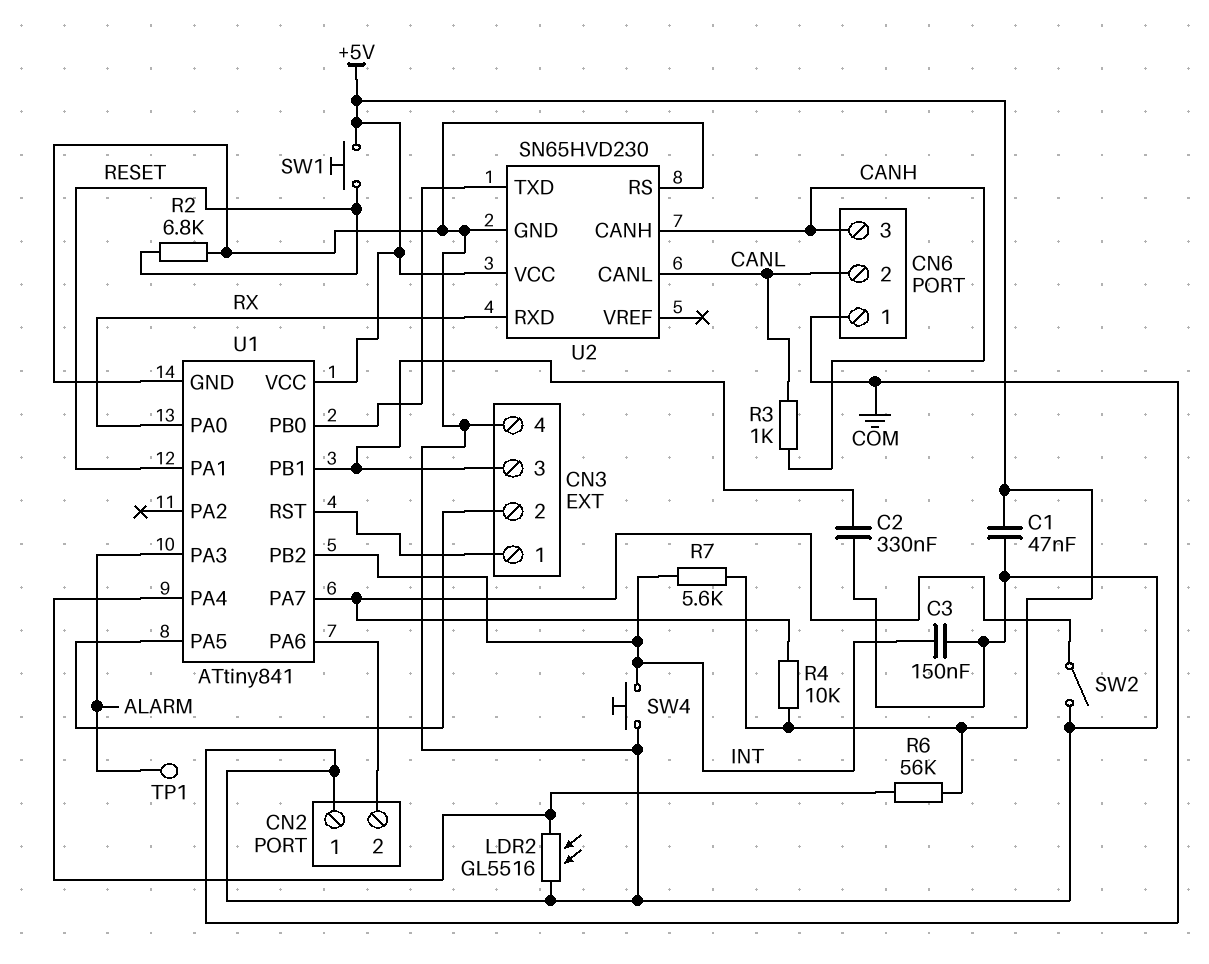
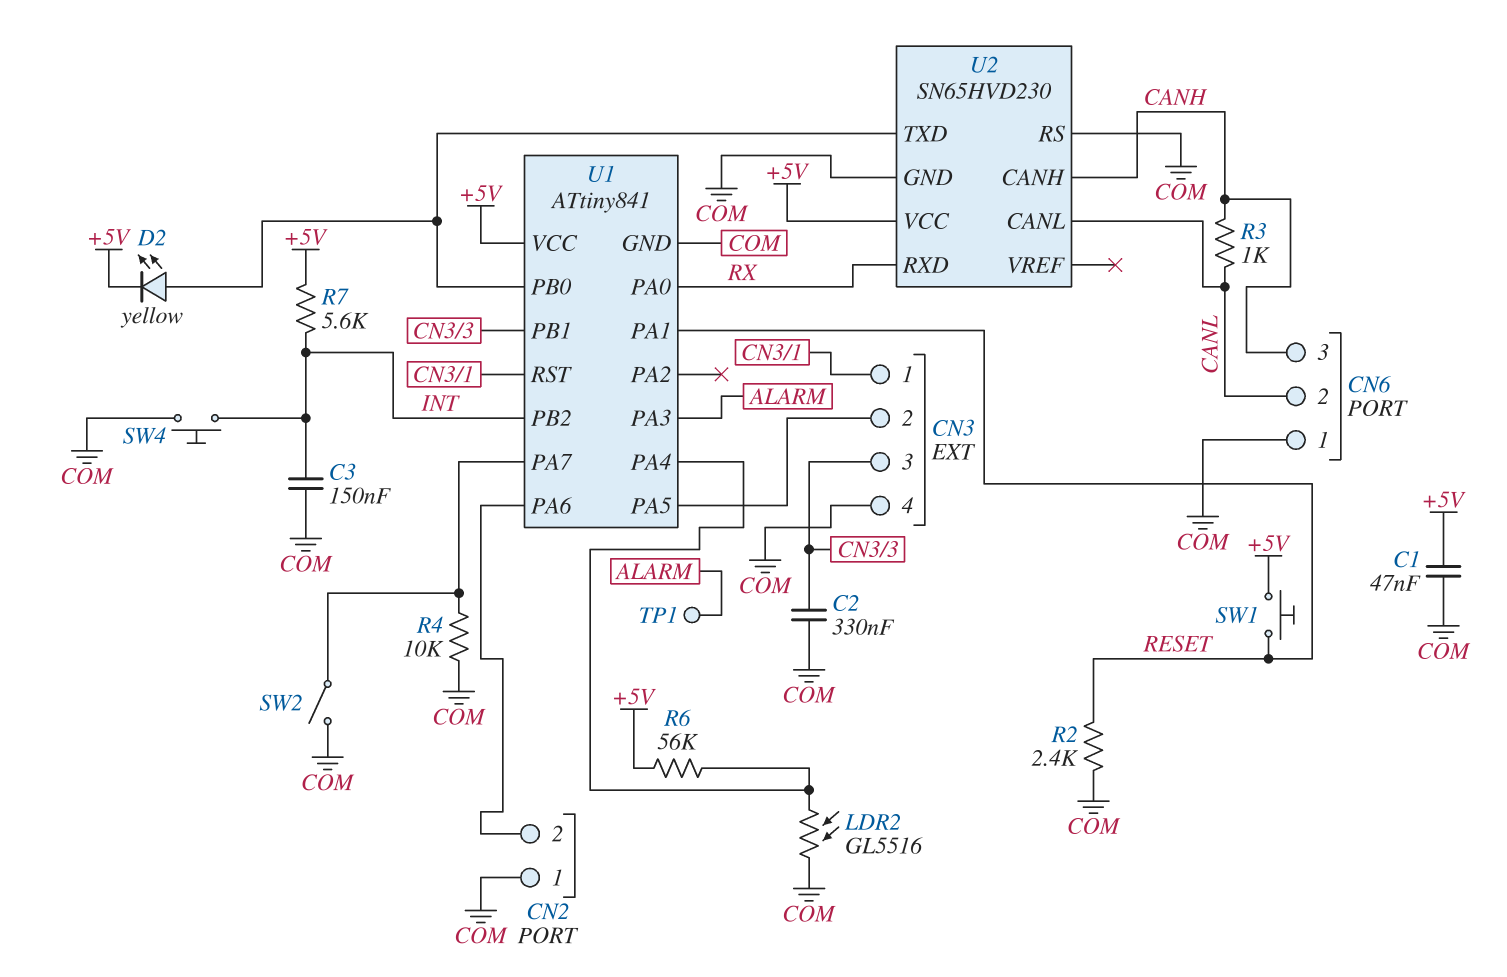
D2: none -> LED yellow (A U1/PB0, K +5V)
R2: 6.8k (COM, RESET) -> 2.4k (COM, RESET)
R4: 10k (+5V, U1/PA7) -> 10k (COM, U1/PA7)

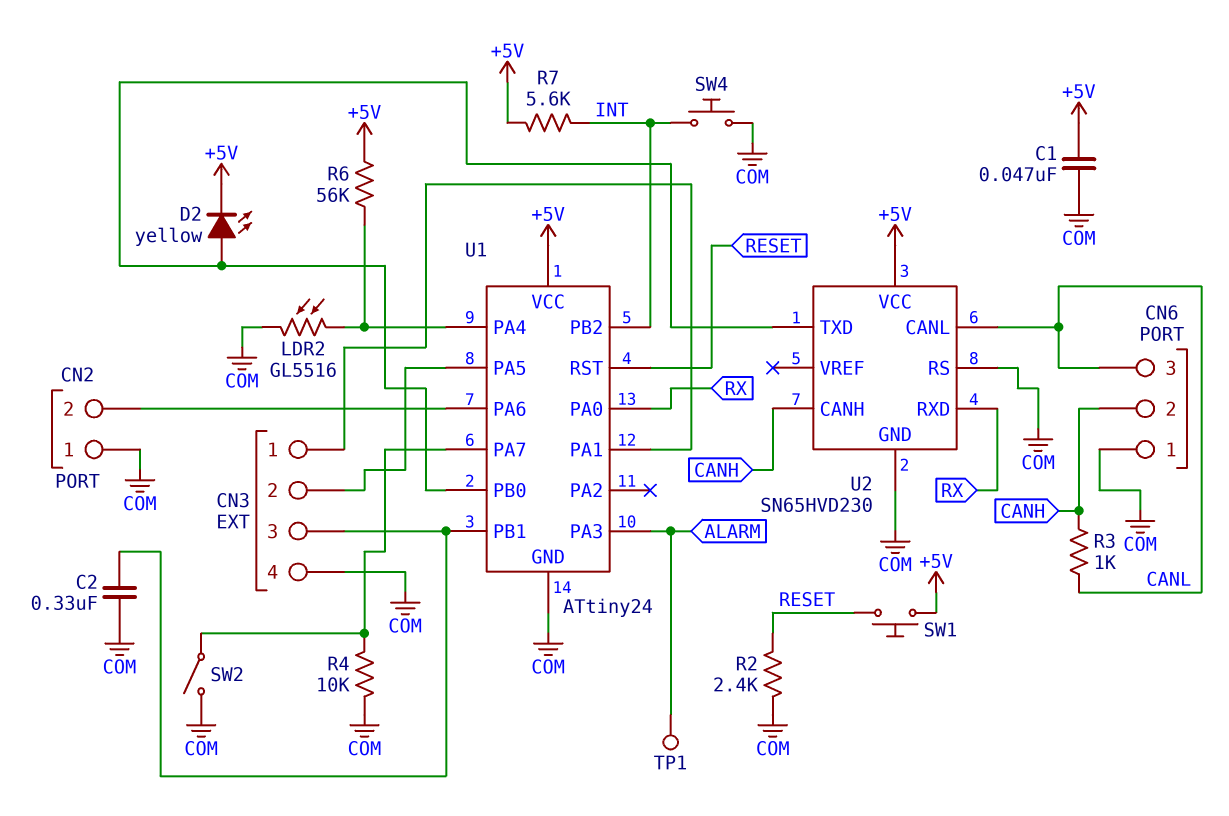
C3: 150nF (COM, INT) -> none
CN6 pin 2: CANL -> CANH
CN6 pin 3: CANH -> CANL
U1: ATtiny841 -> ATtiny24
U1 pin PA1: RESET -> CN3/1
U1 pin RST: CN3/1 -> RESET

